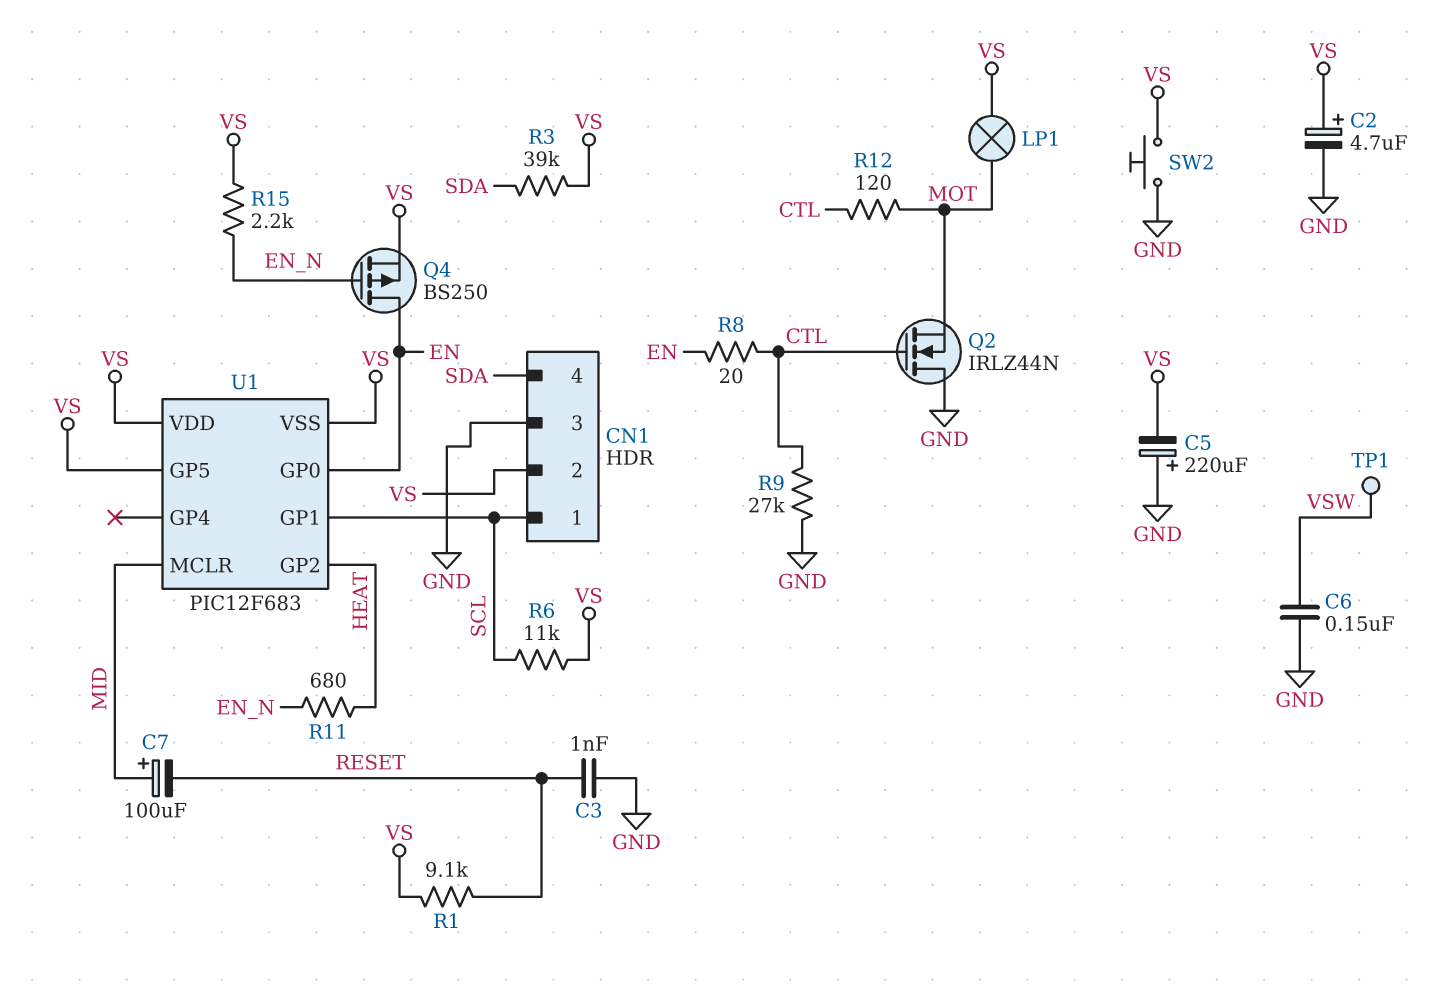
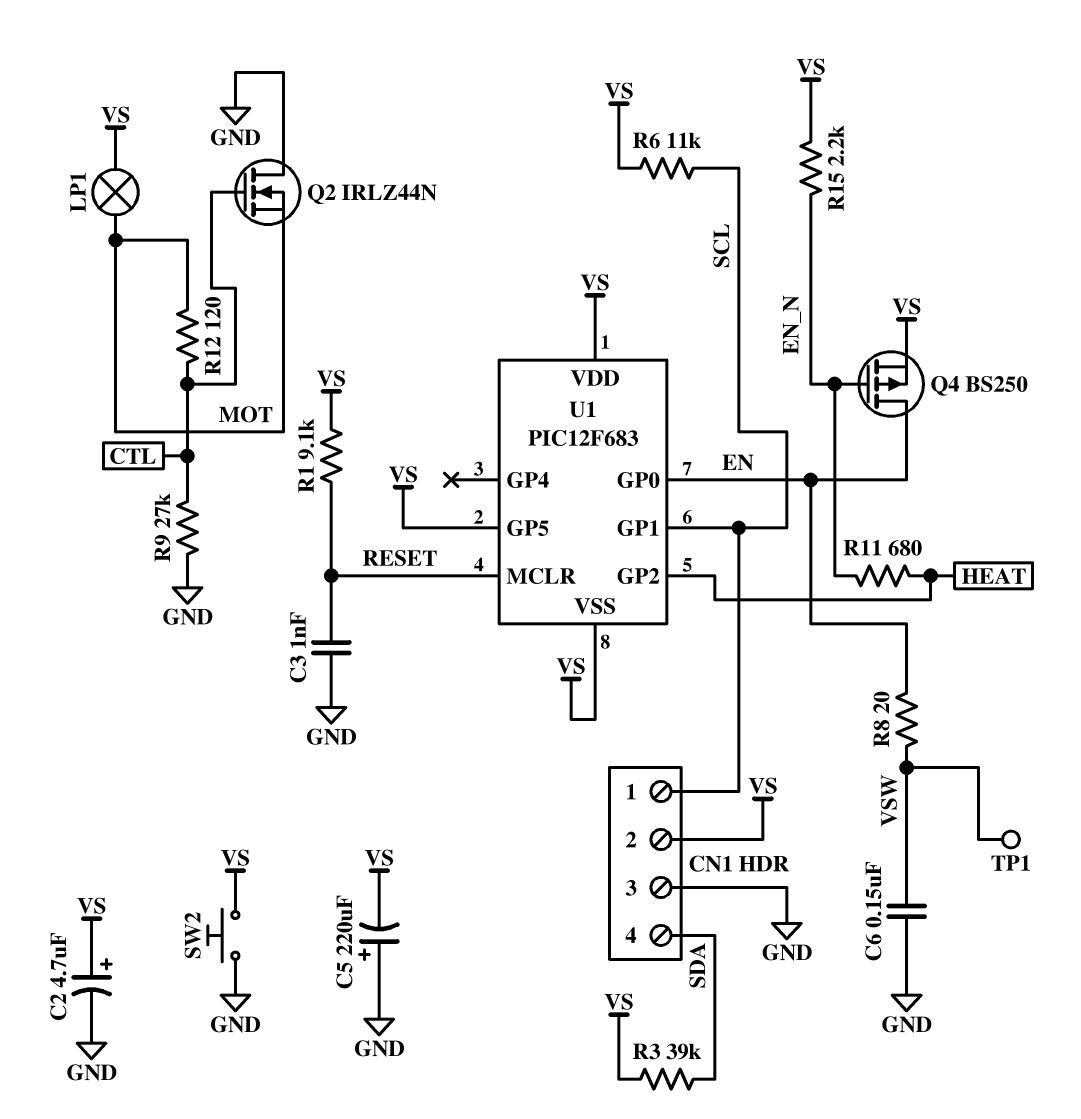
C7: 100uF (plus MID, minus RESET) -> none
R8: 20 (CTL, EN) -> 20 (EN, VSW)
U1 pin MCLR: MID -> RESET

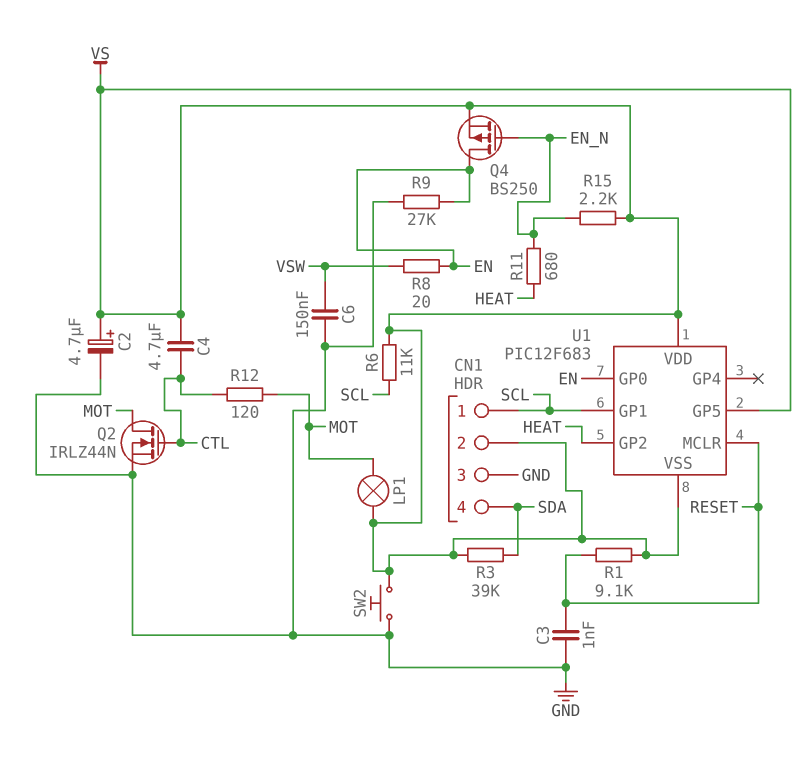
C4: none -> 4.7uF (CTL, VS)
C5: 220uF (plus GND, minus VS) -> none
Q2: NMOS IRLZ44N (G CTL, D GND, S MOT) -> NMOS IRLZ44N (G CTL, D MOT, S GND)
R9: 27k (CTL, GND) -> 27k (EN, GND)
TP1: test point (VSW) -> none

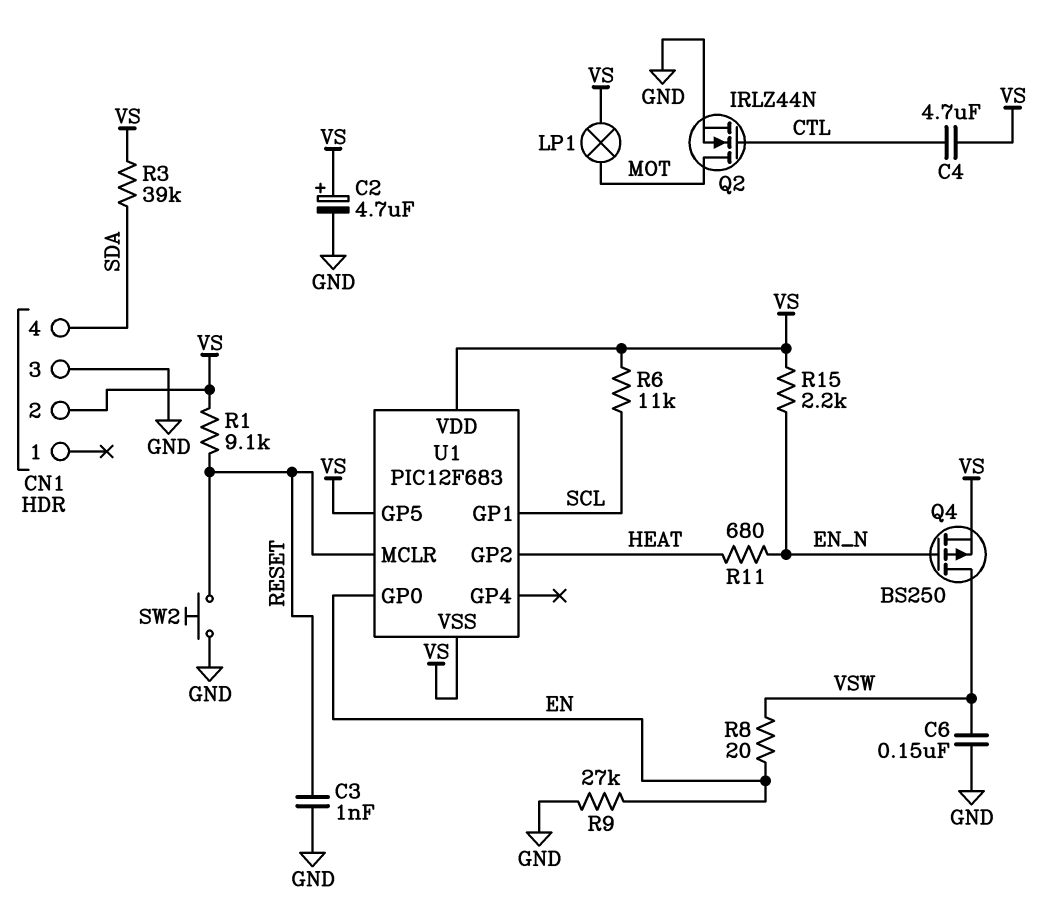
CN1 pin 1: SCL -> none
Q4: PMOS BS250 (G EN_N, D EN, S VS) -> PMOS BS250 (G EN_N, D VSW, S VS)
R12: 120 (CTL, MOT) -> none
SW2: button (GND, VS) -> button (GND, RESET)

